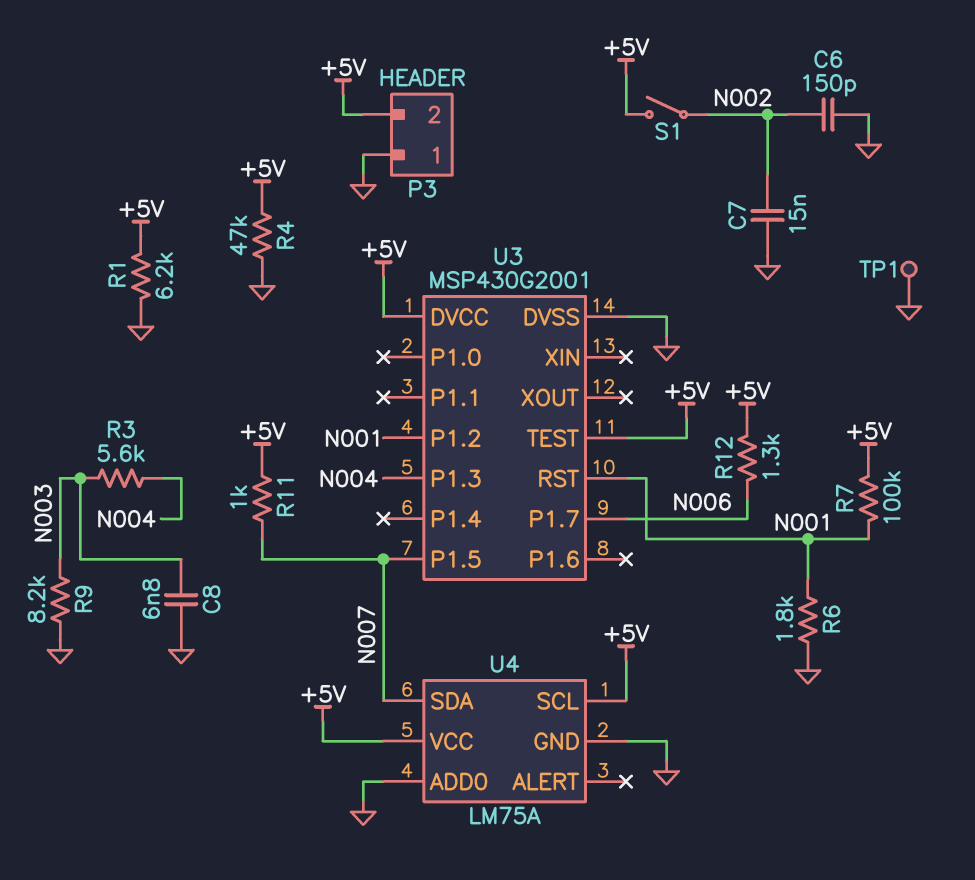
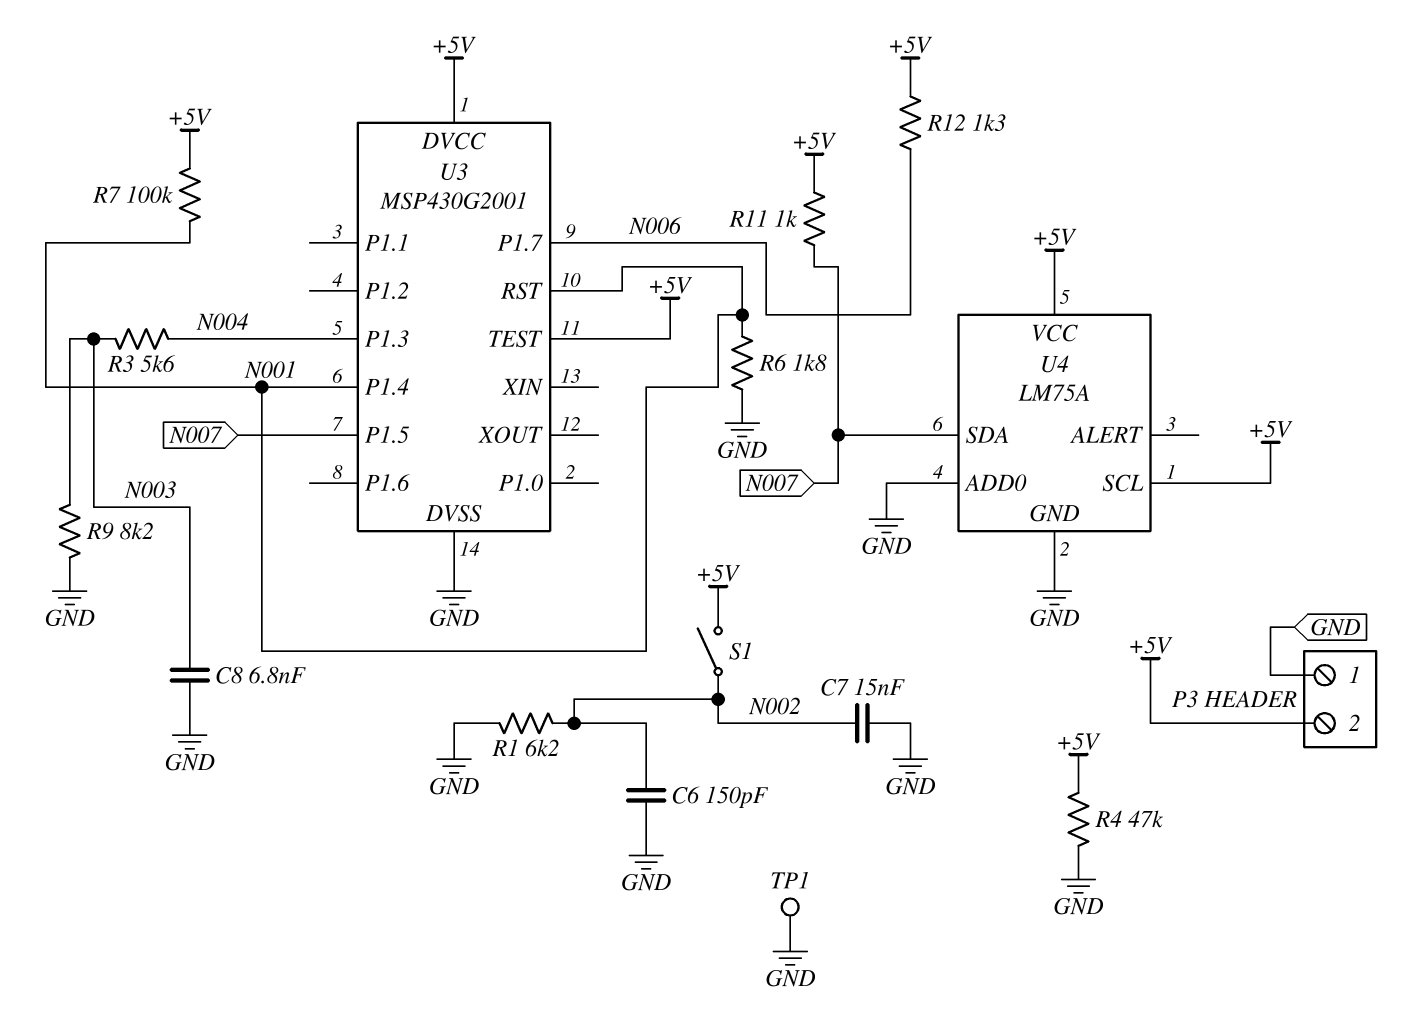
R1: 6.2k (+5V, GND) -> 6.2k (GND, N002)
U3 pin P1.2: N001 -> none
U3 pin P1.4: none -> N001

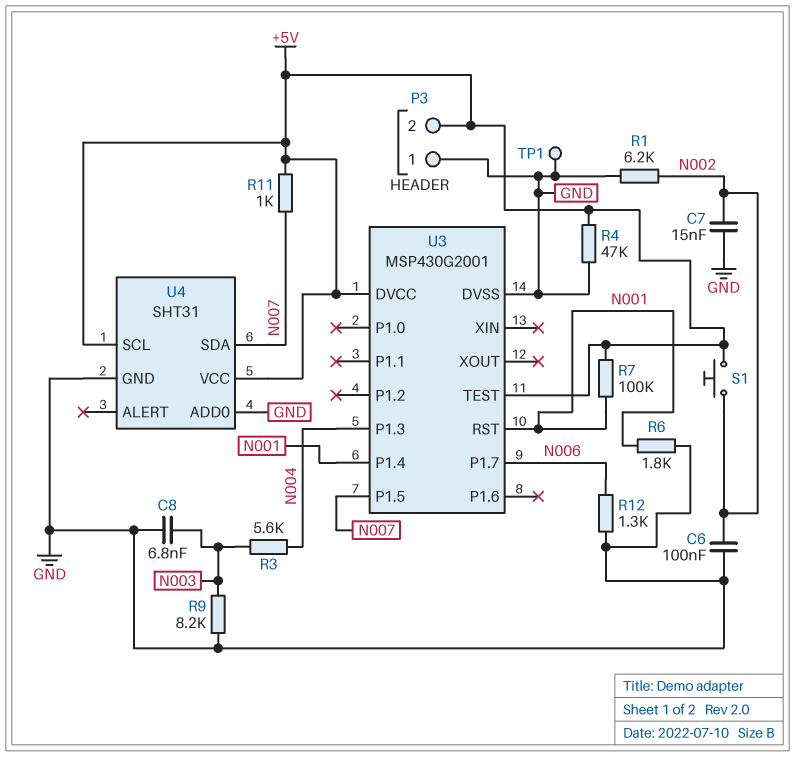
C6: 150pF (GND, N002) -> 100nF (GND, N002)
R12: 1.3k (+5V, N006) -> 1.3k (GND, N006)
S1: switch (+5V, N002) -> button (+5V, N002)
U4: LM75A -> SHT31

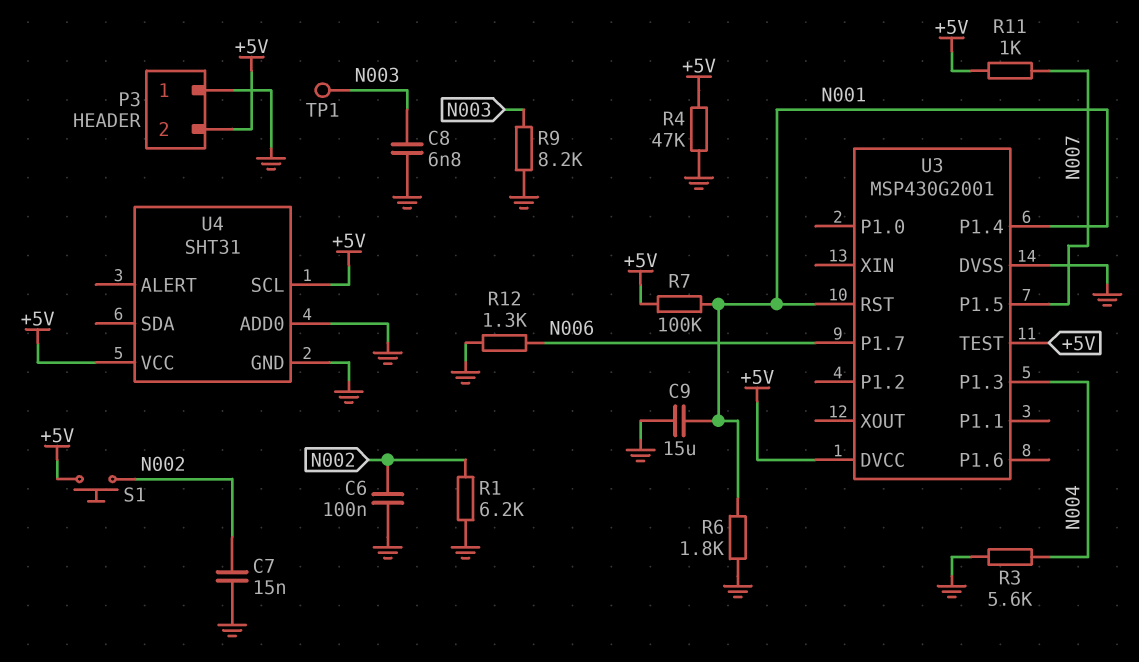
C9: none -> 15uF (GND, N001)
R3: 5.6k (N003, N004) -> 5.6k (GND, N004)
TP1: test point (GND) -> test point (N003)
U4 pin SDA: N007 -> none

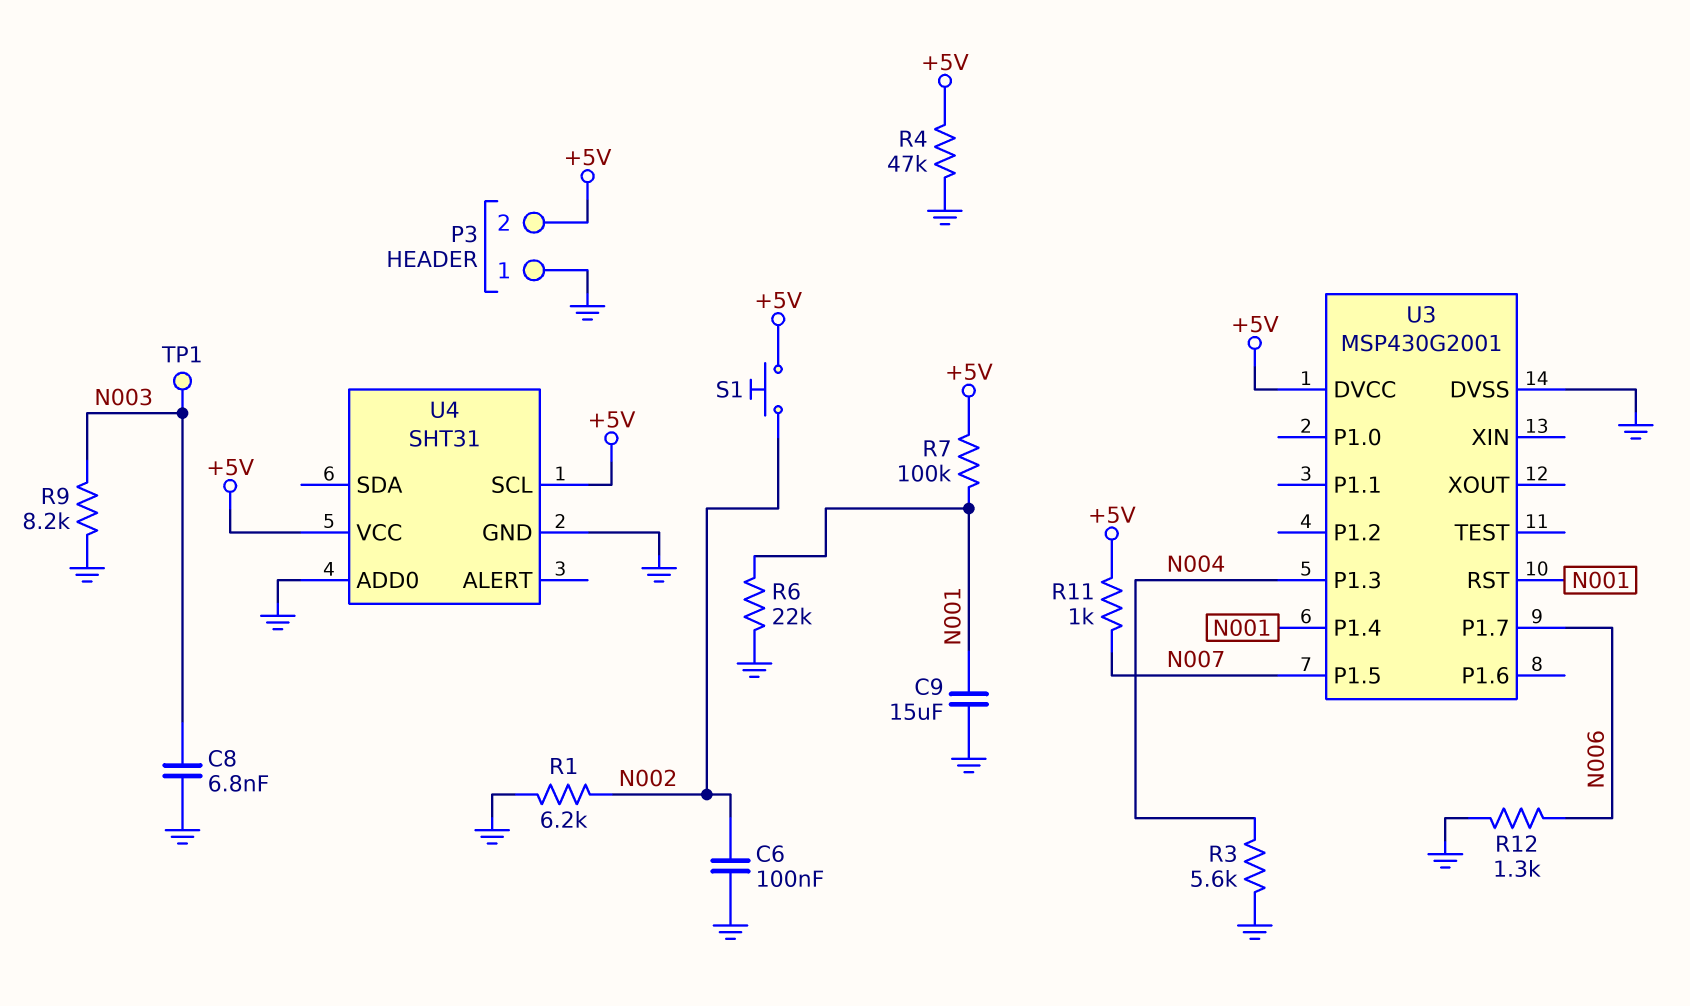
C7: 15nF (GND, N002) -> none
R6: 1.8k (GND, N001) -> 22k (GND, N001)
U3 pin TEST: +5V -> none

